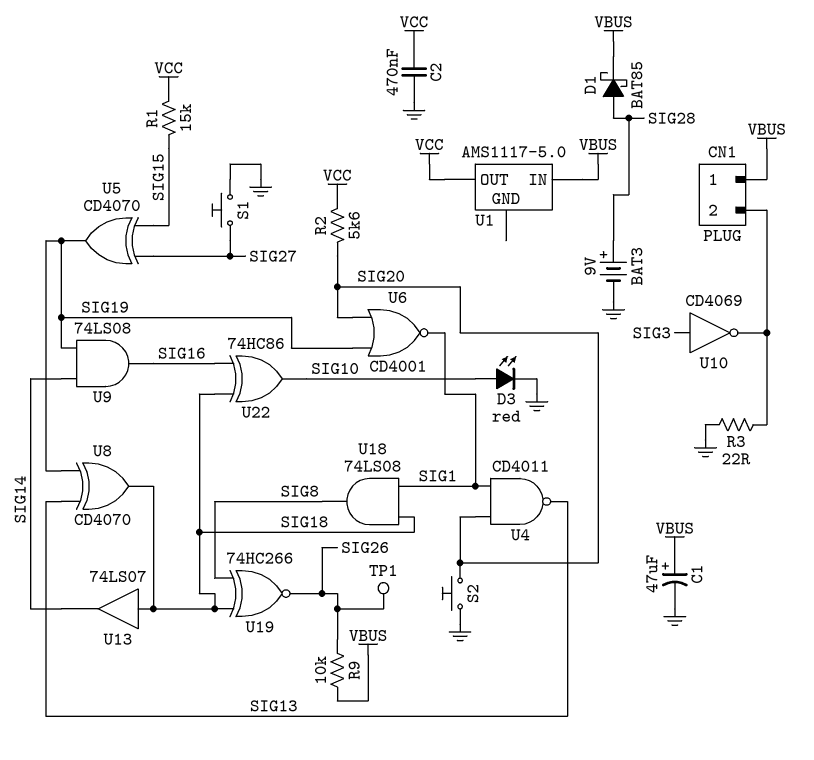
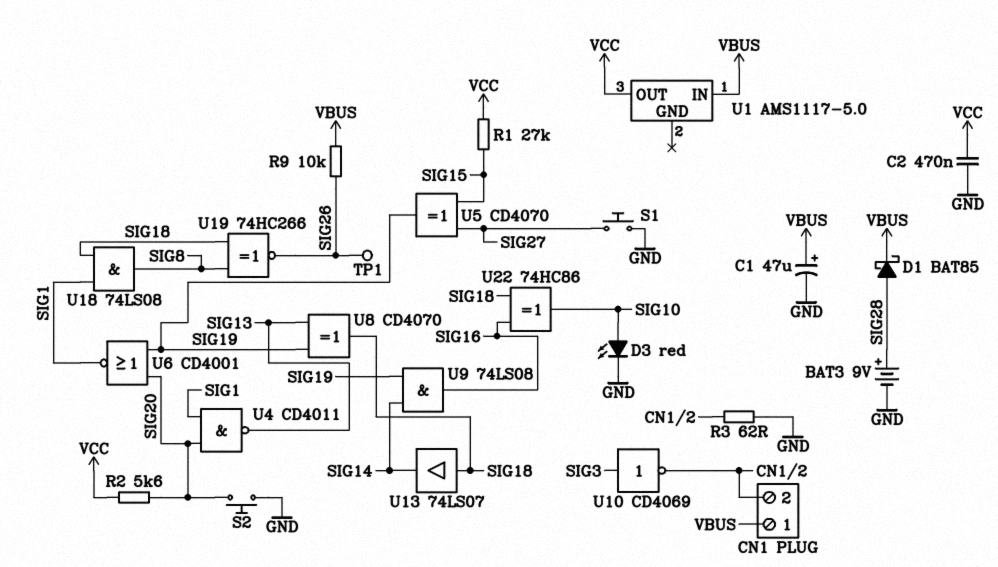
R1: 15k (SIG15, VCC) -> 27k (SIG15, VCC)
R3: 22 (CN1/2, GND) -> 62 (CN1/2, GND)

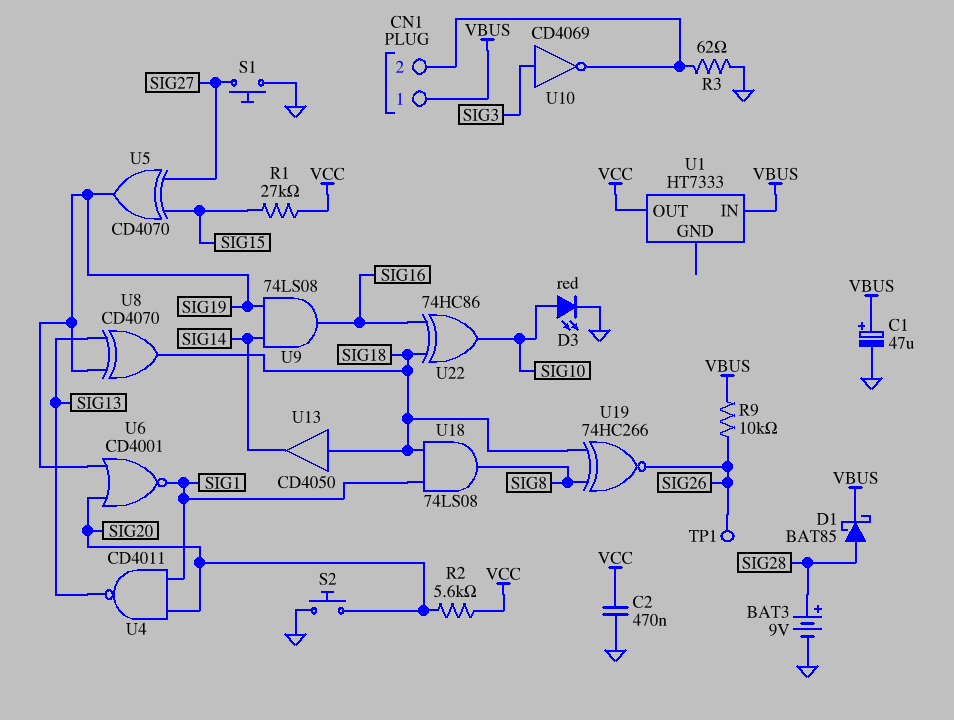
U1: AMS1117-5.0 -> HT7333
U13: buffer 74LS07 (in SIG18, out SIG14) -> buffer CD4050 (in SIG18, out SIG14)

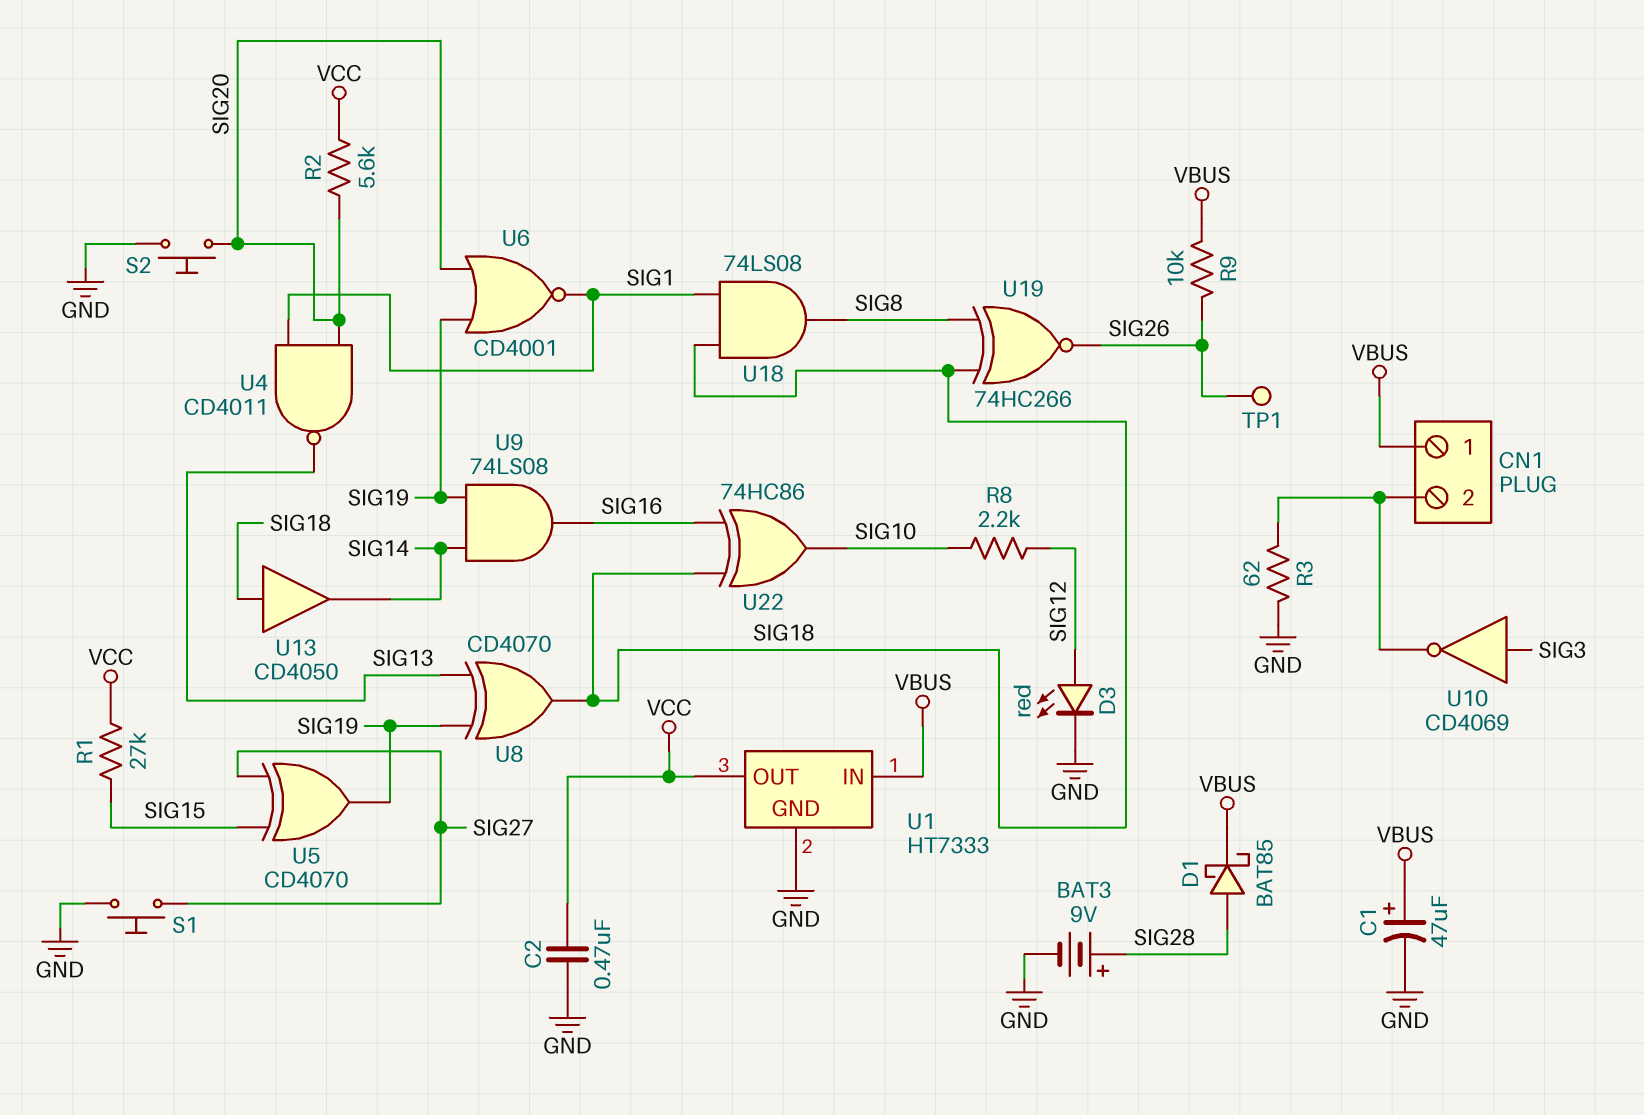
D3: LED red (A SIG10, K GND) -> LED red (A SIG12, K GND)
R8: none -> 2.2k (SIG10, SIG12)
U1 pin GND: none -> GND

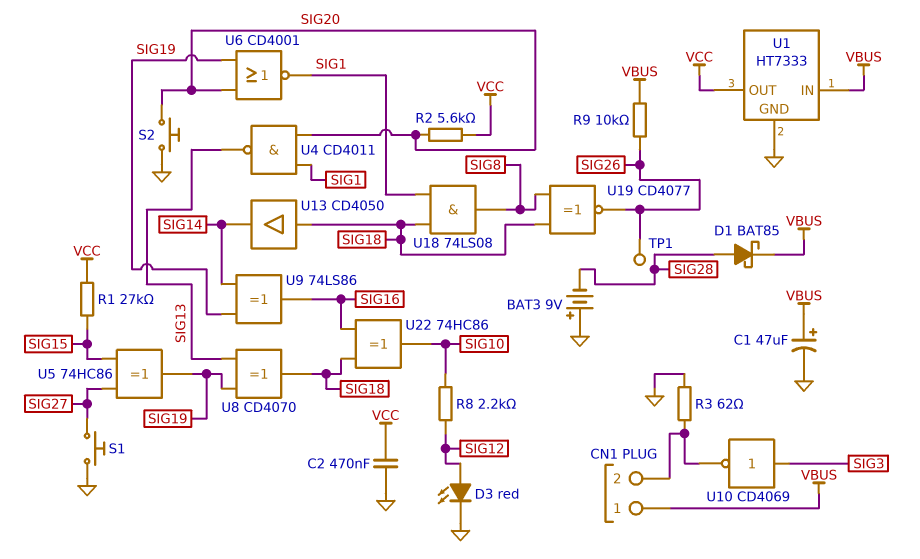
BAT3: 9V (plus SIG28, minus GND) -> 9V (plus GND, minus SIG28)
U5: XOR CD4070 (in SIG15, in SIG27, out SIG19) -> XOR 74HC86 (in SIG15, in SIG27, out SIG19)
U9: AND 74LS08 (in SIG14, in SIG19, out SIG16) -> XOR 74LS86 (in SIG14, in SIG19, out SIG16)
U19: XNOR 74HC266 (in SIG8, in SIG18, out SIG26) -> XNOR CD4077 (in SIG8, in SIG18, out SIG26)

